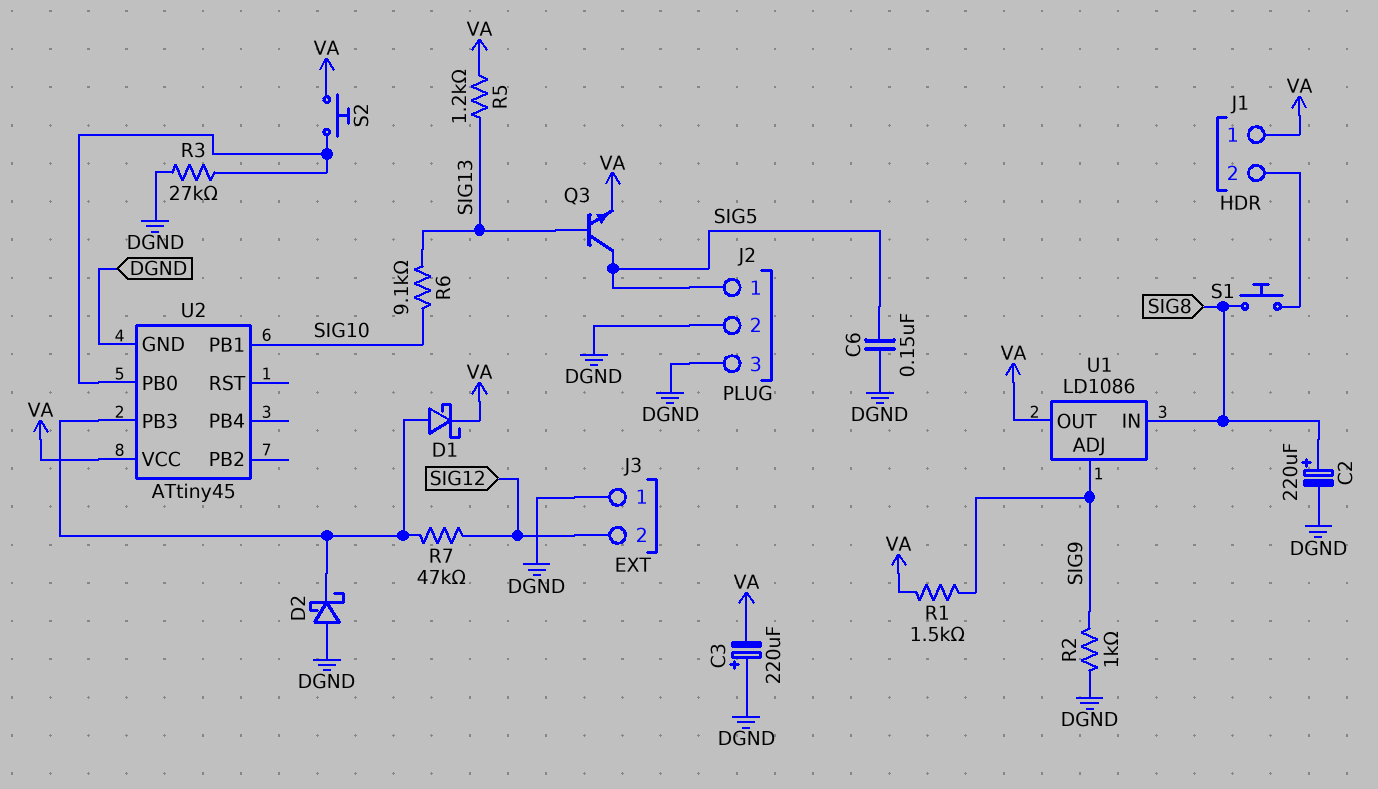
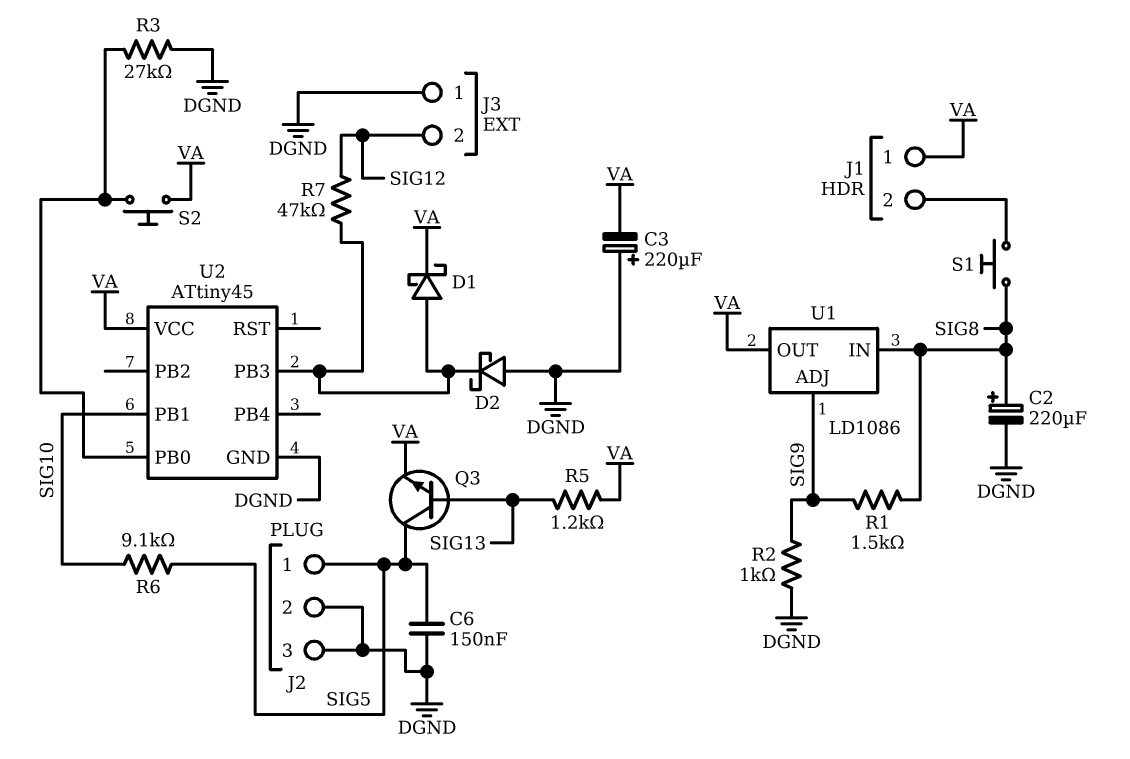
R1: 1.5k (SIG9, VA) -> 1.5k (SIG8, SIG9)
R6: 9.1k (SIG10, SIG13) -> 9.1k (SIG5, SIG10)

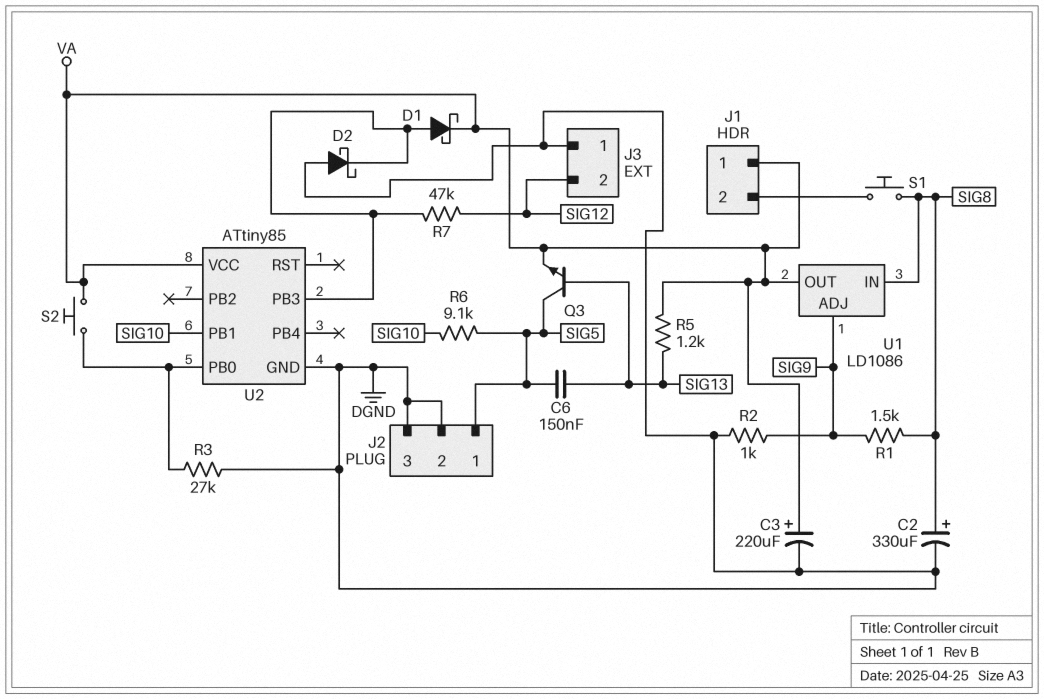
C2: 220uF (plus SIG8, minus DGND) -> 330uF (plus SIG8, minus DGND)
C3: 220uF (plus DGND, minus VA) -> 220uF (plus VA, minus DGND)
C6: 150nF (DGND, SIG5) -> 150nF (SIG5, SIG13)
U2: ATtiny45 -> ATtiny85

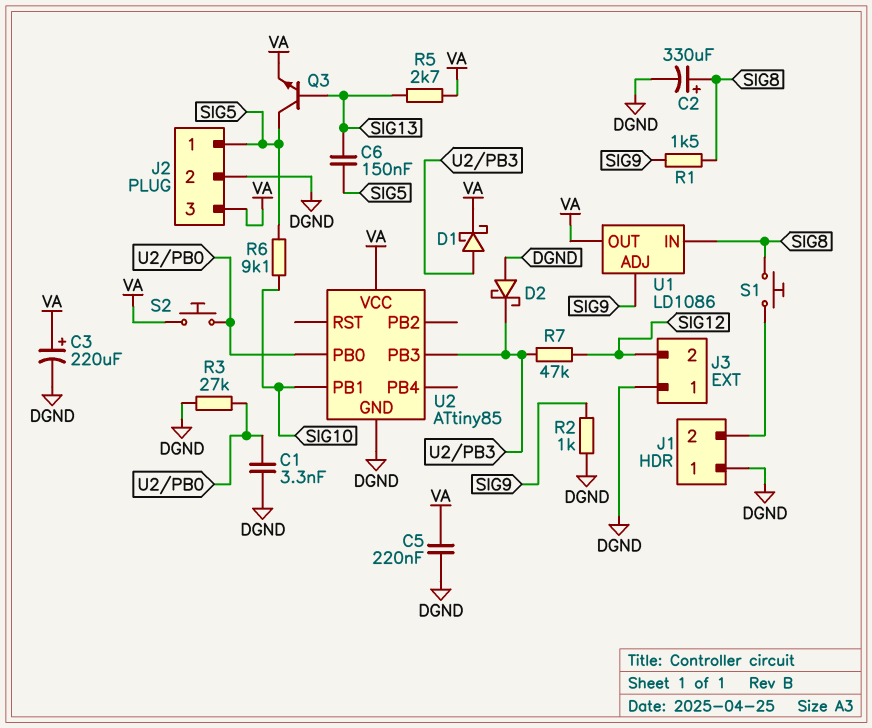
C1: none -> 3.3nF (DGND, U2/PB0)
C5: none -> 220nF (DGND, VA)
J1 pin 1: VA -> DGND
J2 pin 3: DGND -> VA
R5: 1.2k (SIG13, VA) -> 2.7k (SIG13, VA)

